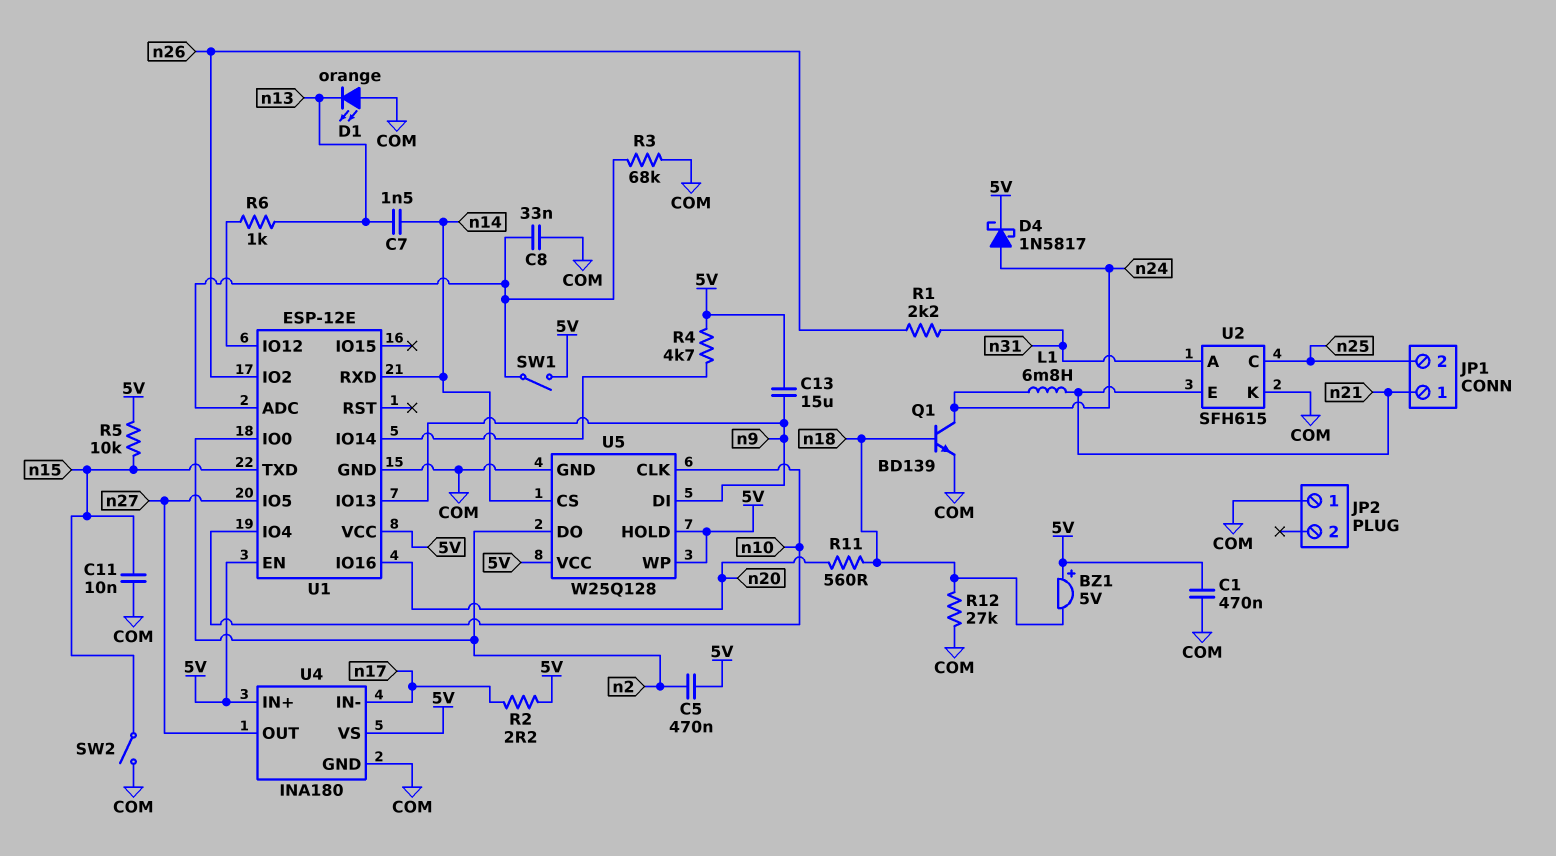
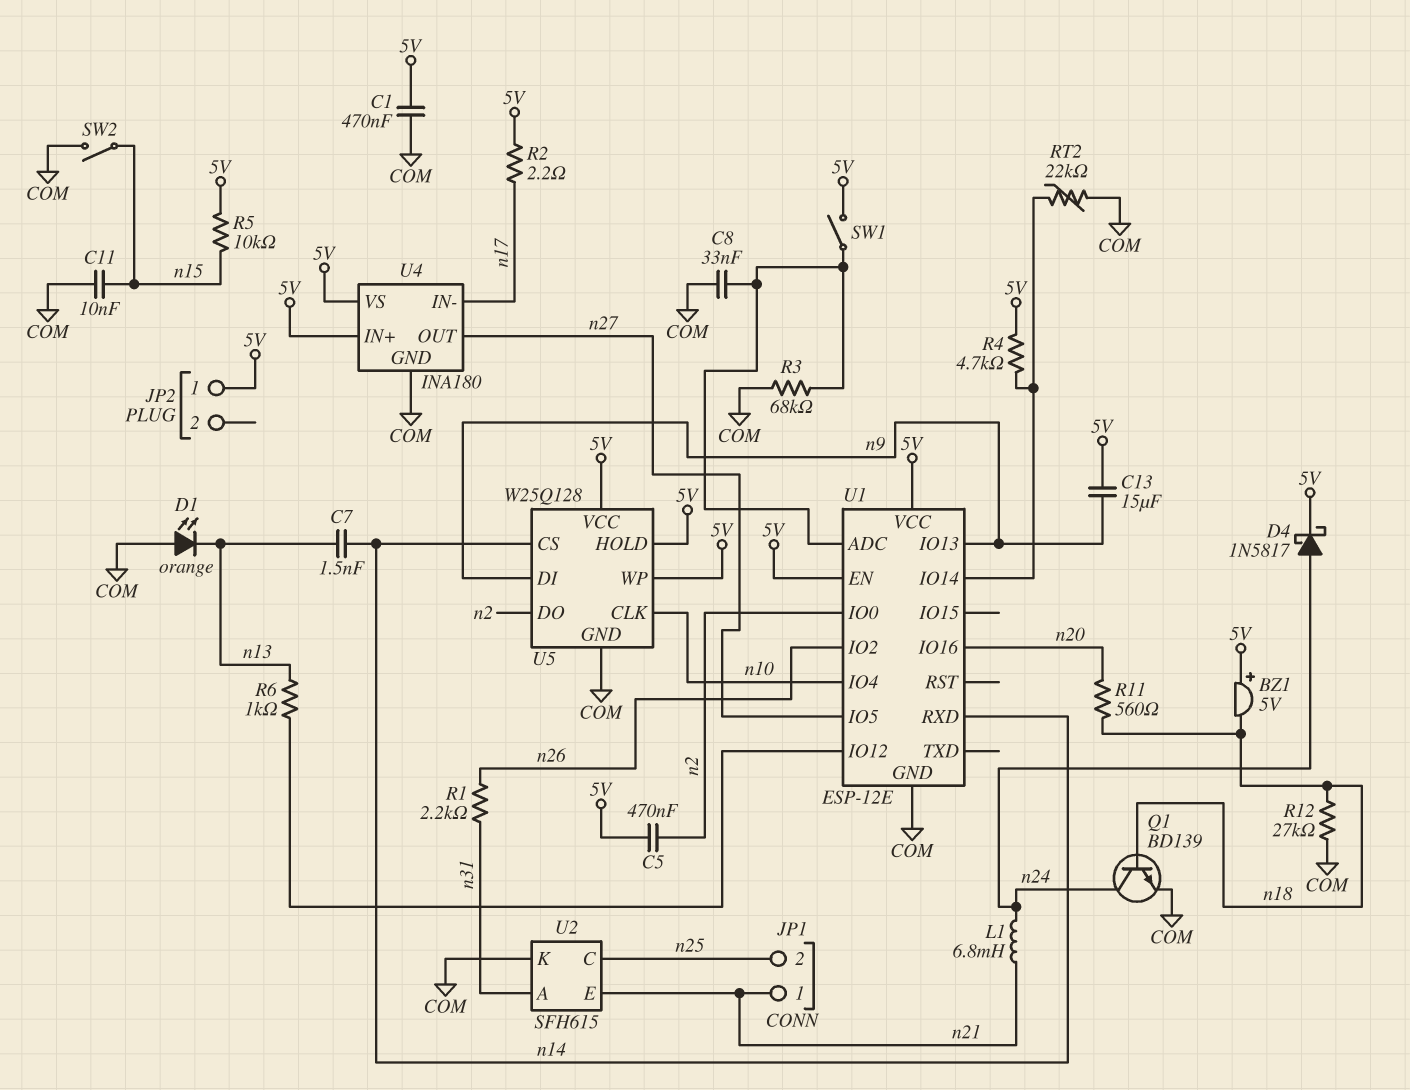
JP2 pin 1: COM -> 5V
RT2: none -> 22k (COM, U1/IO14)
U1 pin TXD: n15 -> none

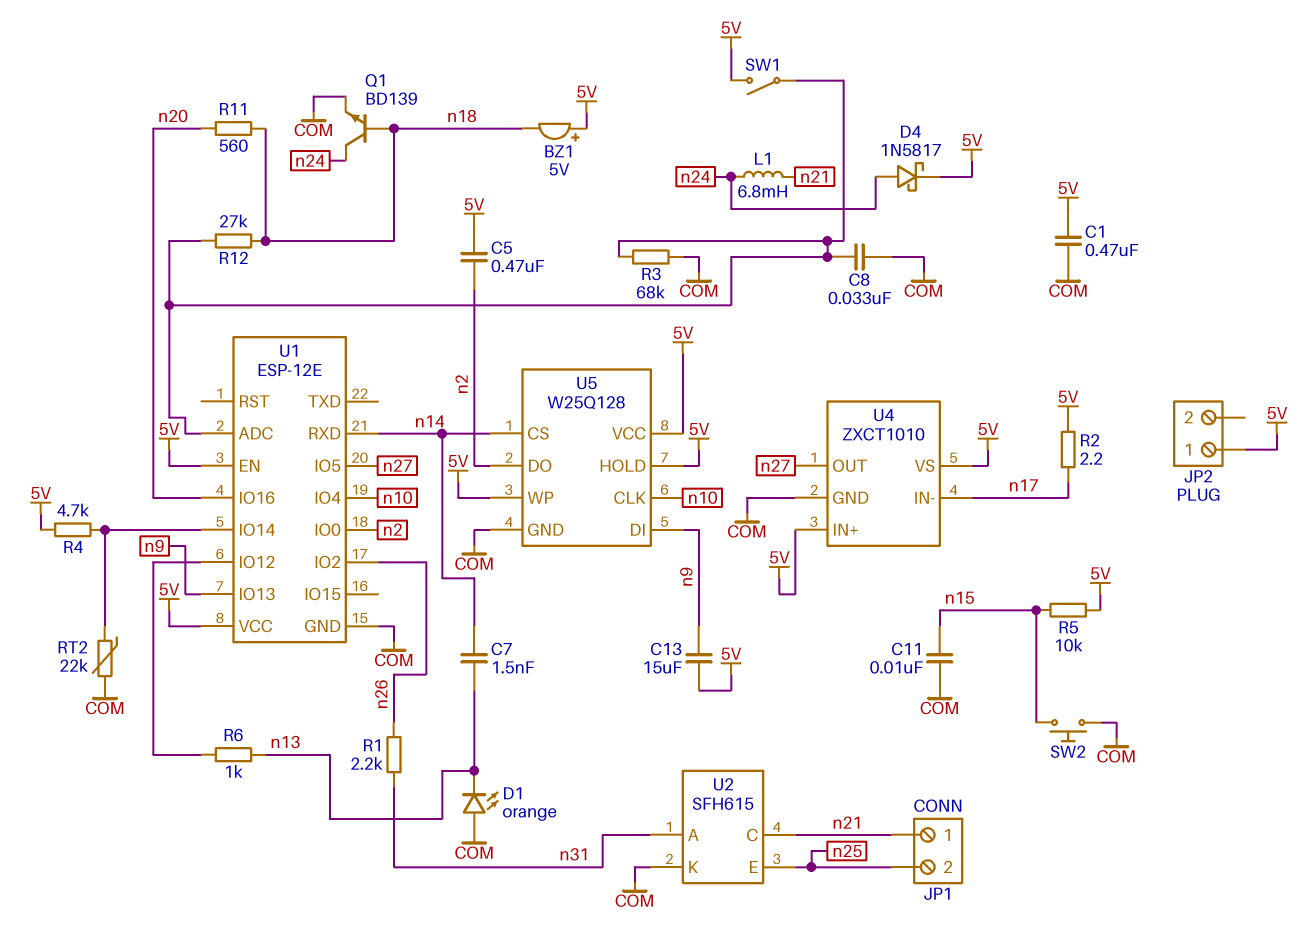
R12: 27k (COM, n18) -> 27k (U1/ADC, n18)
SW2: switch (COM, n15) -> button (COM, n15)
U2 pin C: n25 -> n21
U2 pin E: n21 -> n25
U4: INA180 -> ZXCT1010

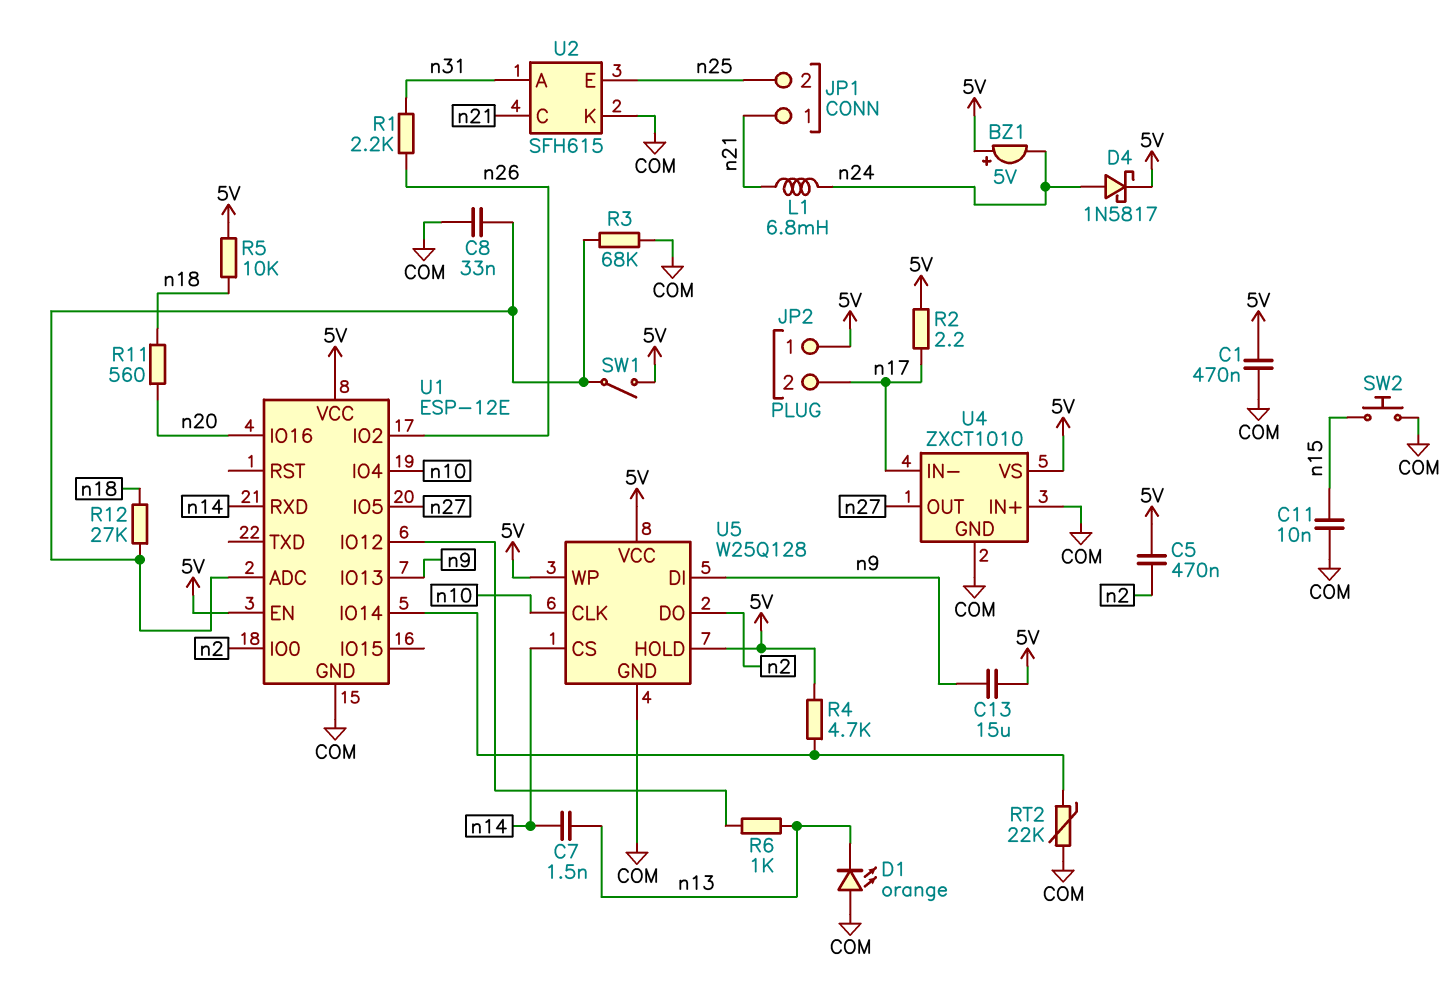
BZ1: buzzer 5V (plus 5V, minus n18) -> buzzer 5V (plus 5V, minus n24)
JP2 pin 2: none -> n17
Q1: NPN BD139 (B n18, C n24, E COM) -> none
R5: 10k (5V, n15) -> 10k (5V, n18)
U4 pin IN+: 5V -> COM

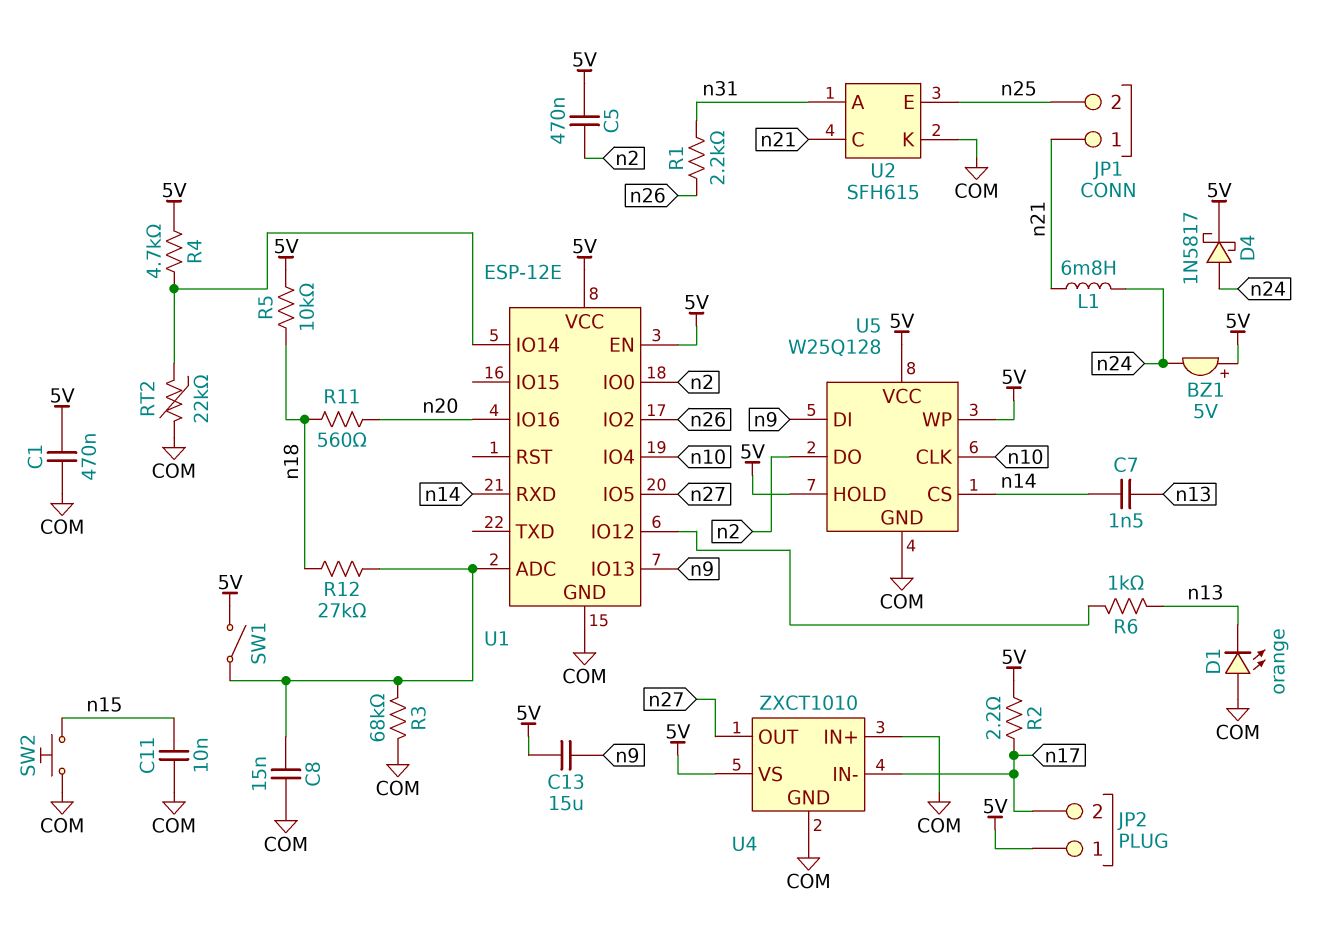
C8: 33nF (COM, U1/ADC) -> 15nF (COM, U1/ADC)

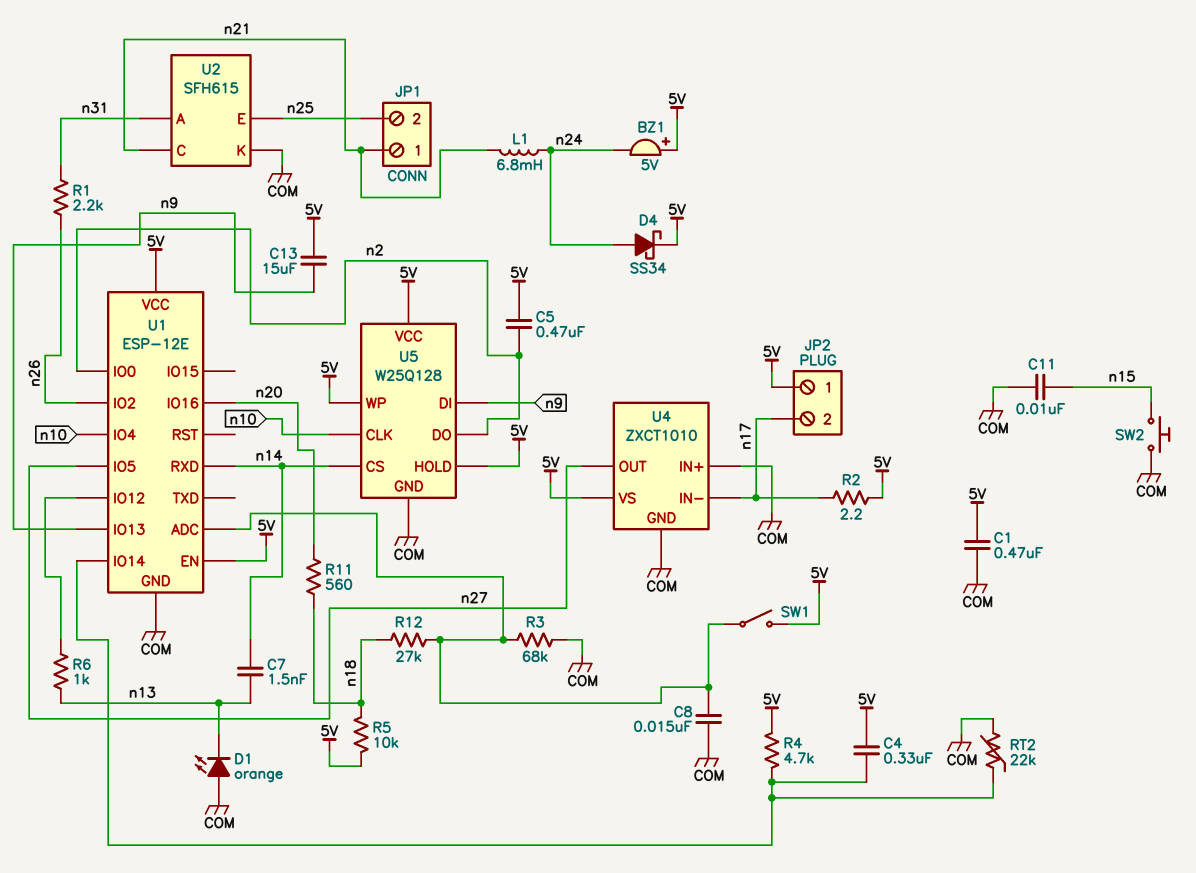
C4: none -> 330nF (5V, U1/IO14)
D4: schottky 1N5817 (A n24, K 5V) -> schottky SS34 (A n24, K 5V)

